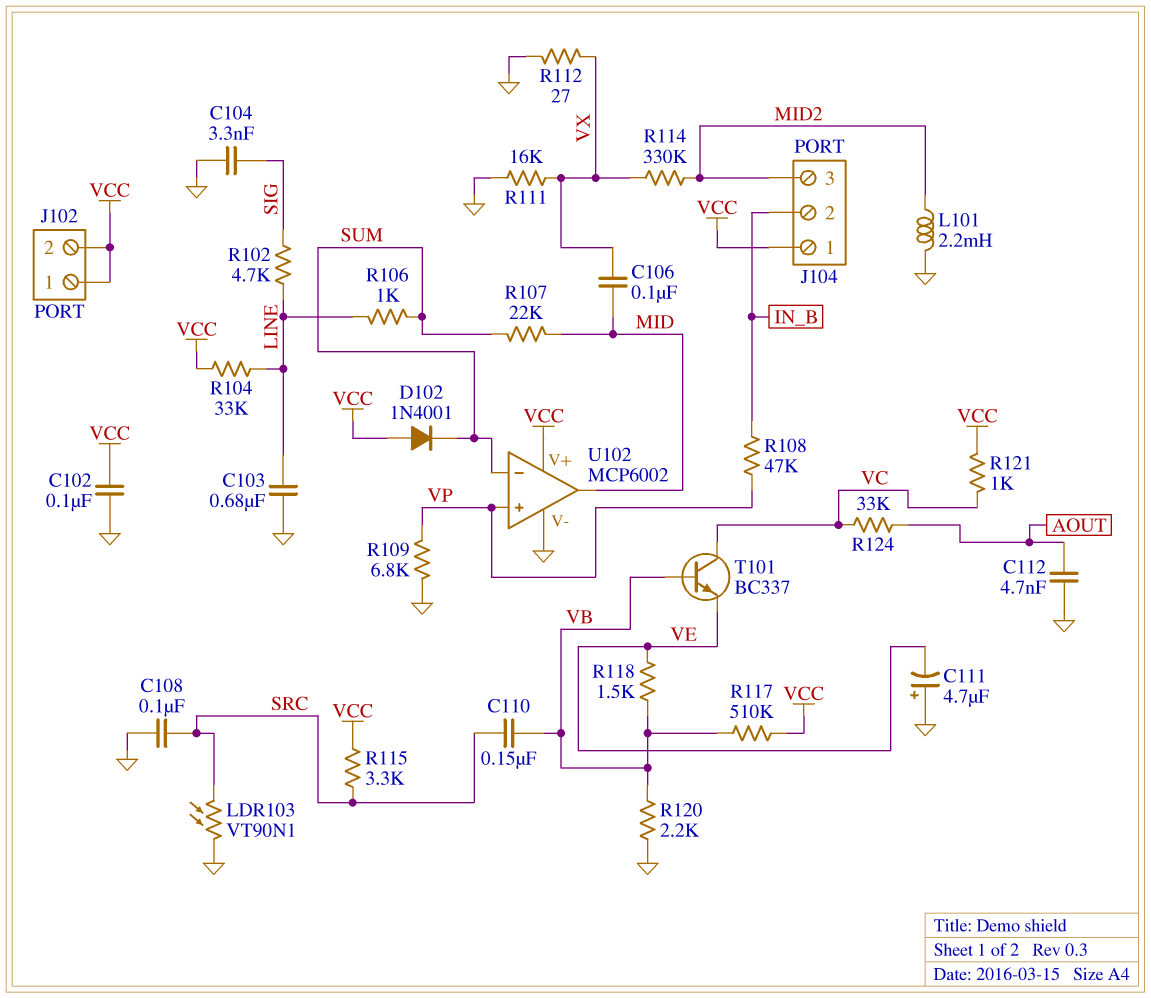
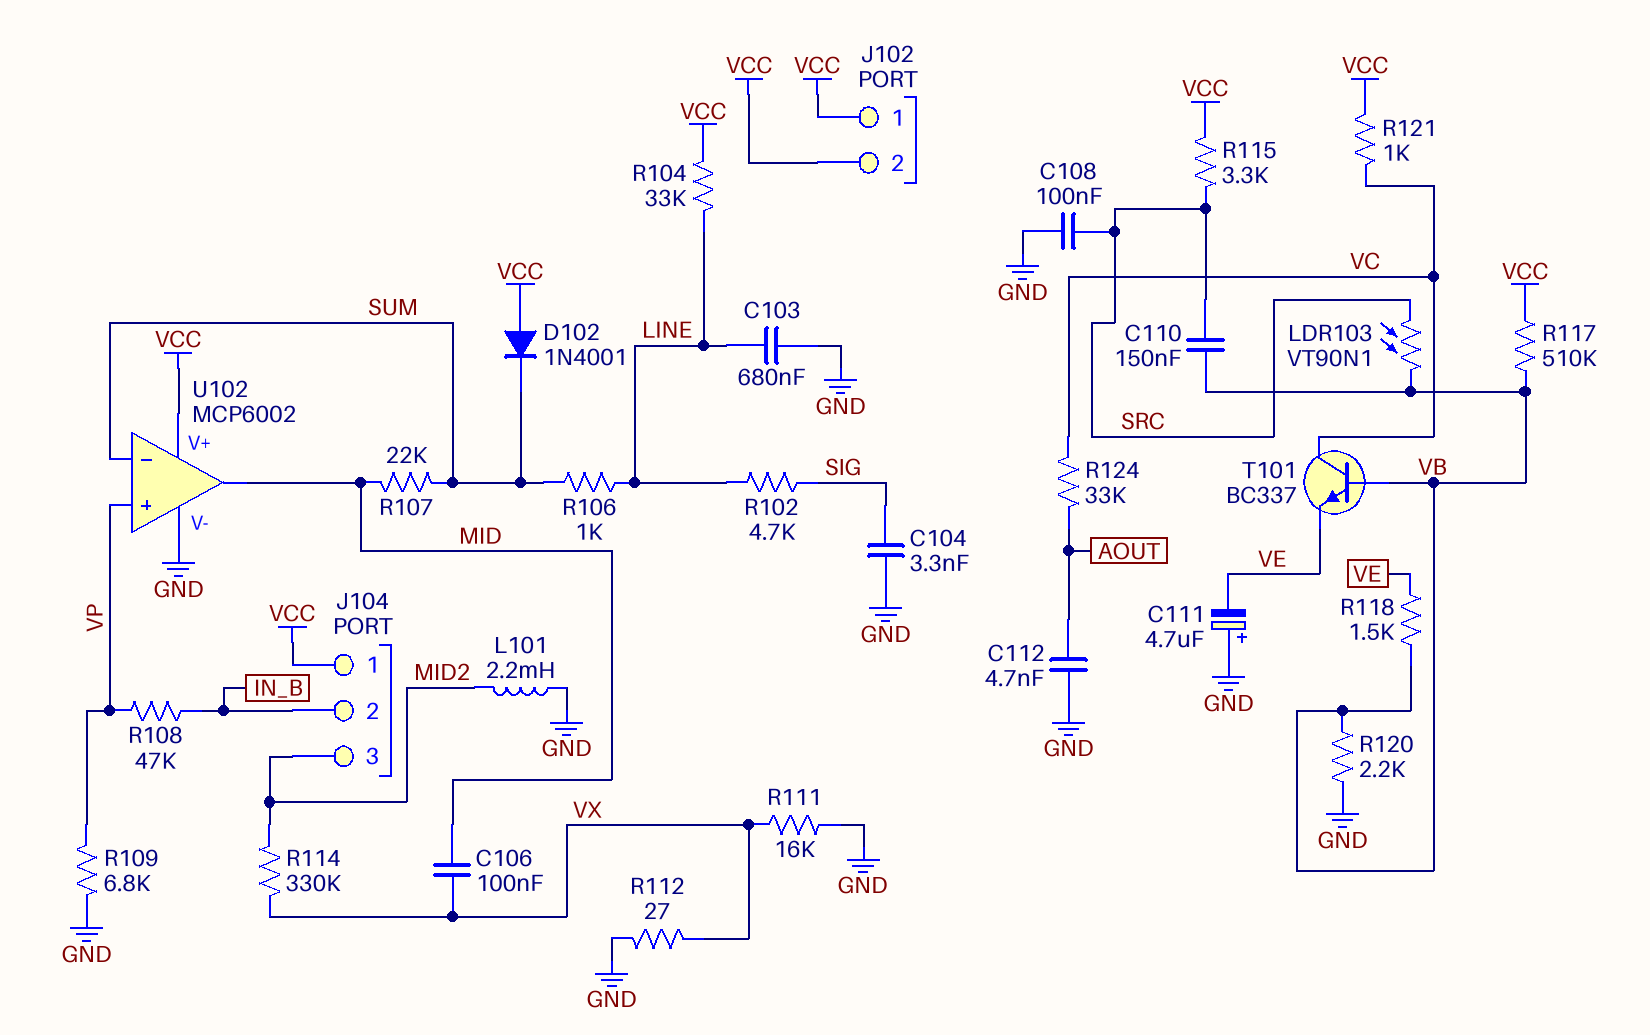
C102: 100nF (GND, VCC) -> none
LDR103: VT90N1 (GND, SRC) -> VT90N1 (SRC, VB)

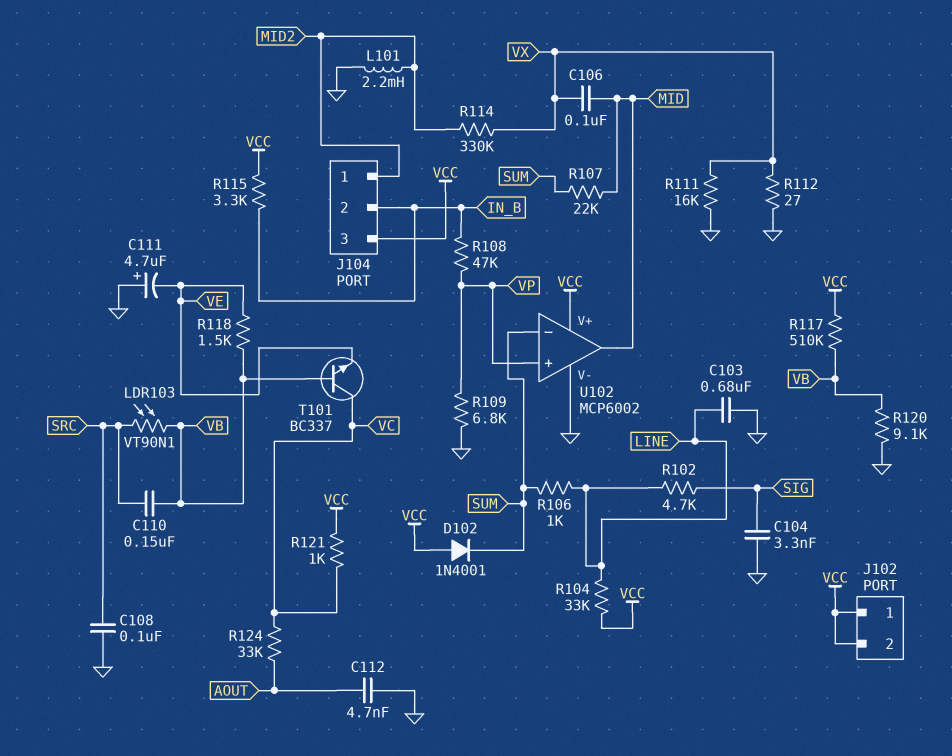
J104 pin 1: VCC -> MID2
J104 pin 3: MID2 -> VCC
R115: 3.3k (SRC, VCC) -> 3.3k (IN_B, VCC)
R120: 2.2k (GND, VB) -> 9.1k (GND, VB)

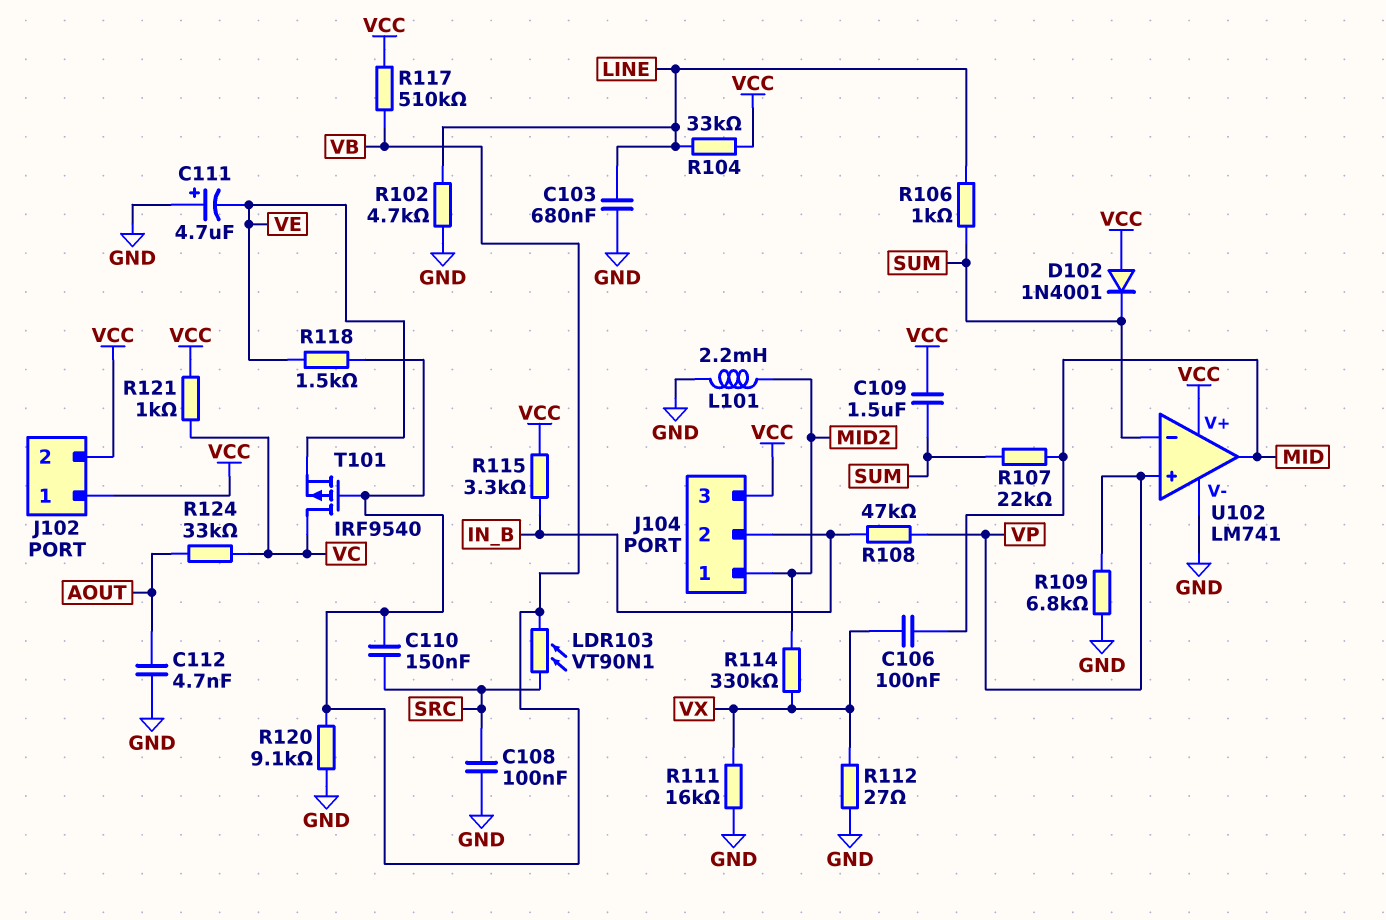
C104: 3.3nF (GND, SIG) -> none
C109: none -> 1.5uF (SUM, VCC)
R102: 4.7k (LINE, SIG) -> 4.7k (GND, LINE)
T101: NPN BC337 (B VB, C VC, E VE) -> PMOS IRF9540 (G VB, D VC, S VE)
U102: MCP6002 -> LM741

